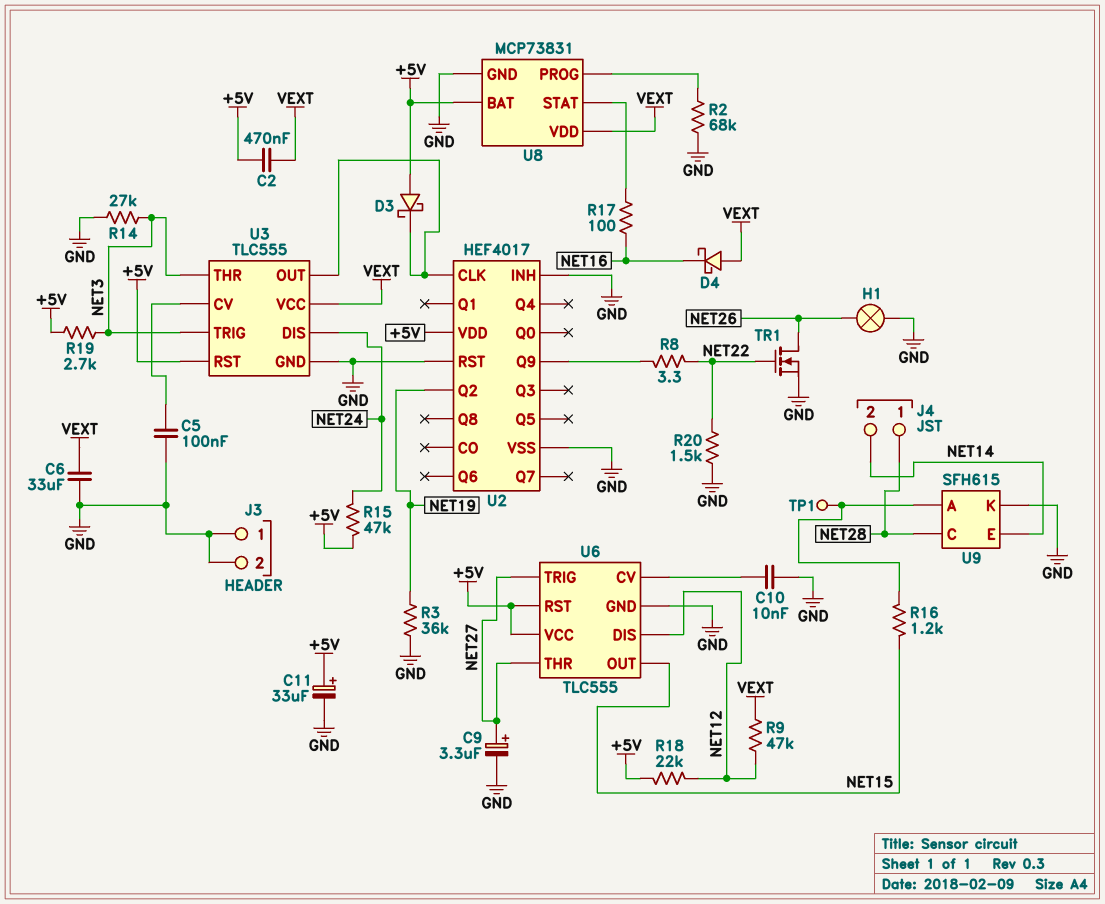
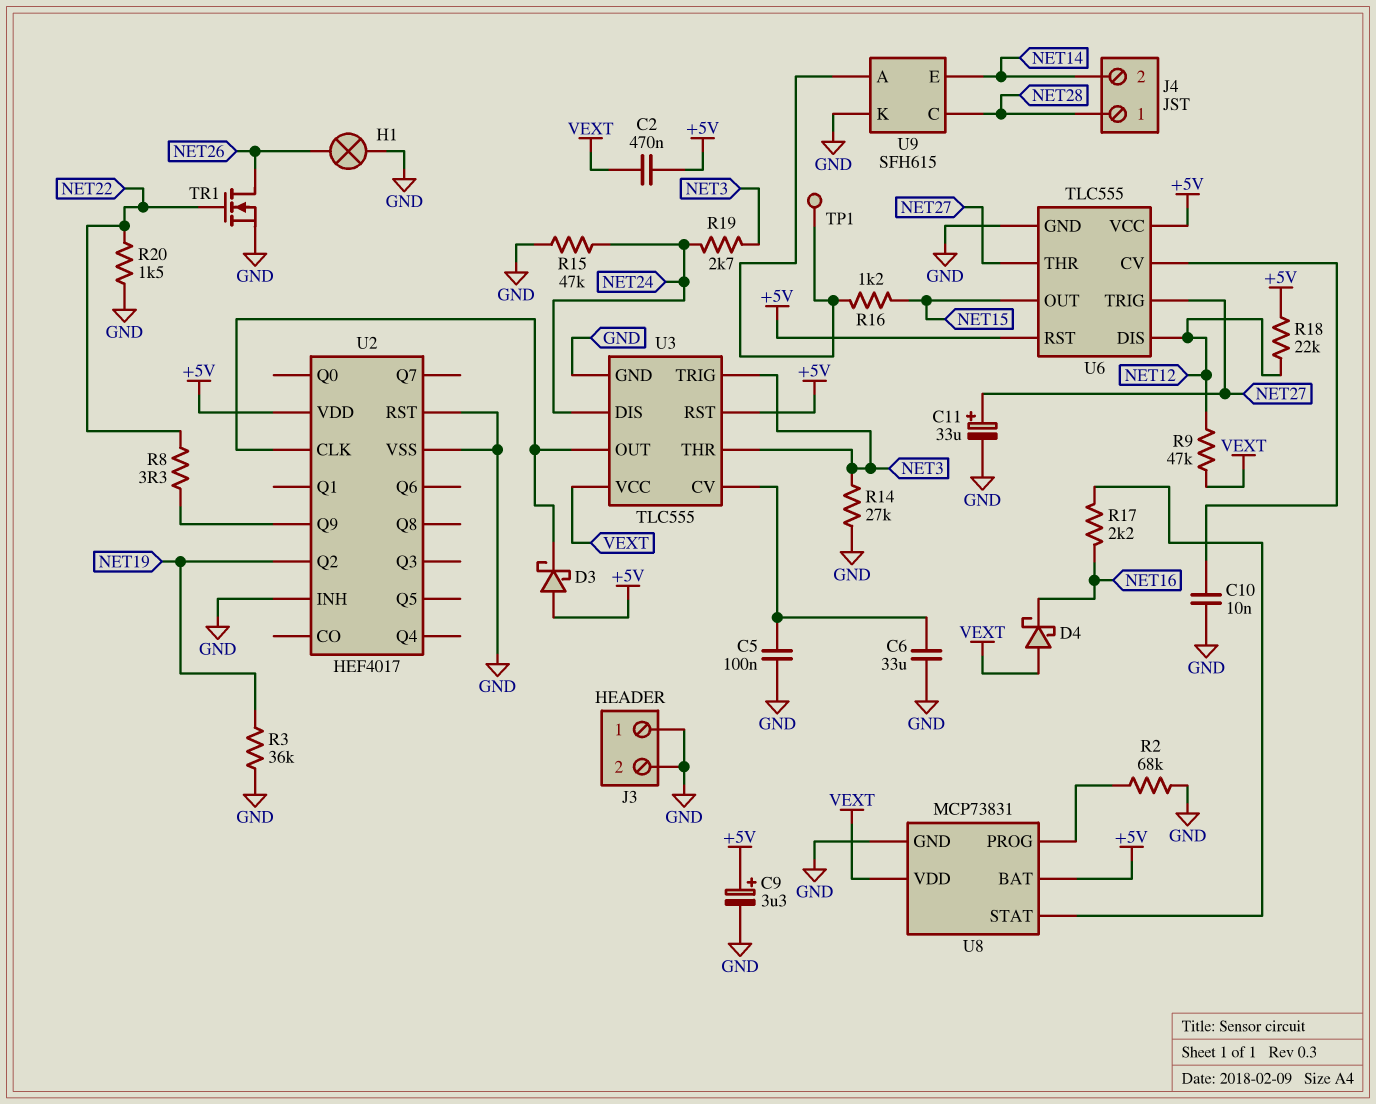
C6: 33uF (GND, VEXT) -> 33uF (GND, U3/CV)
C9: 3.3uF (plus NET27, minus GND) -> 3.3uF (plus +5V, minus GND)
C11: 33uF (plus +5V, minus GND) -> 33uF (plus NET27, minus GND)
R15: 47k (+5V, NET24) -> 47k (GND, NET24)
R17: 100 (NET16, U8/STAT) -> 2.2k (NET16, U8/STAT)
R19: 2.7k (+5V, NET3) -> 2.7k (NET3, NET24)

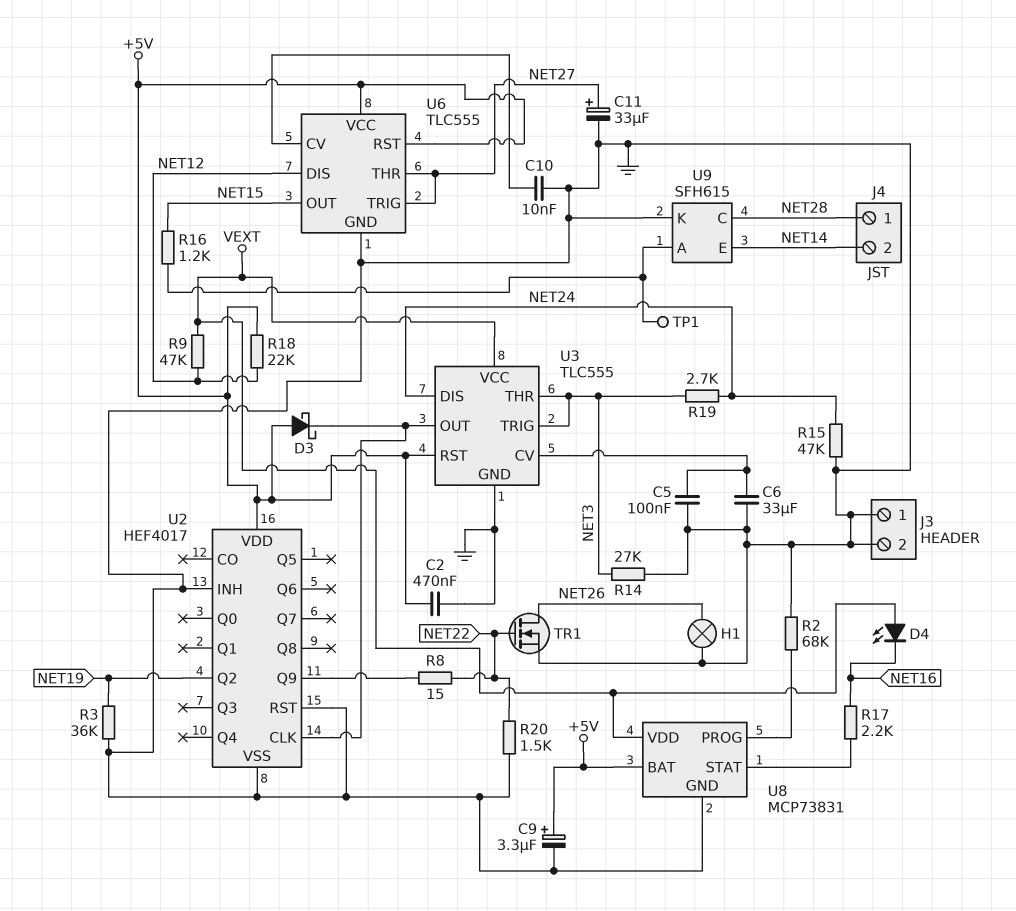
C2: 470nF (+5V, VEXT) -> 470nF (+5V, GND)
D4: schottky (A VEXT, K NET16) -> LED (A VEXT, K NET16)
R8: 3.3 (NET22, U2/Q9) -> 15 (NET22, U2/Q9)

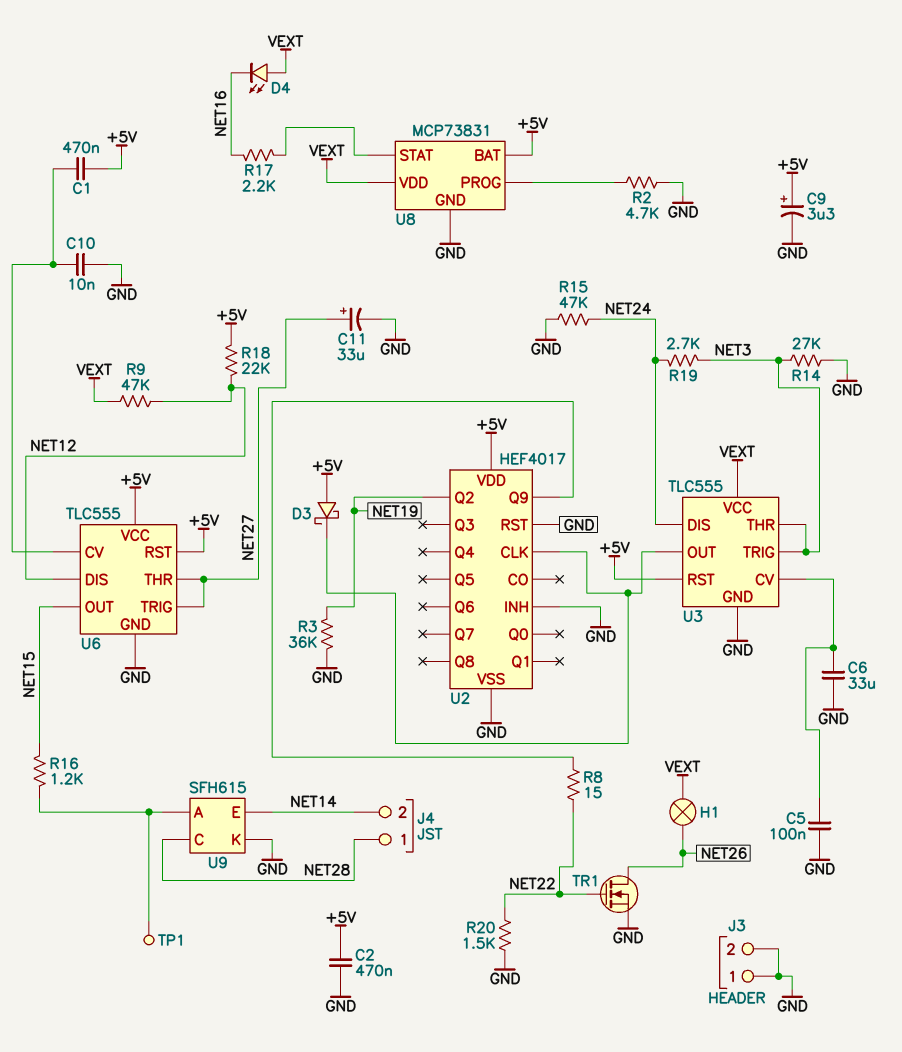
C1: none -> 470nF (+5V, U6/CV)
H1: lamp (GND, NET26) -> lamp (NET26, VEXT)
R2: 68k (GND, U8/PROG) -> 4.7k (GND, U8/PROG)

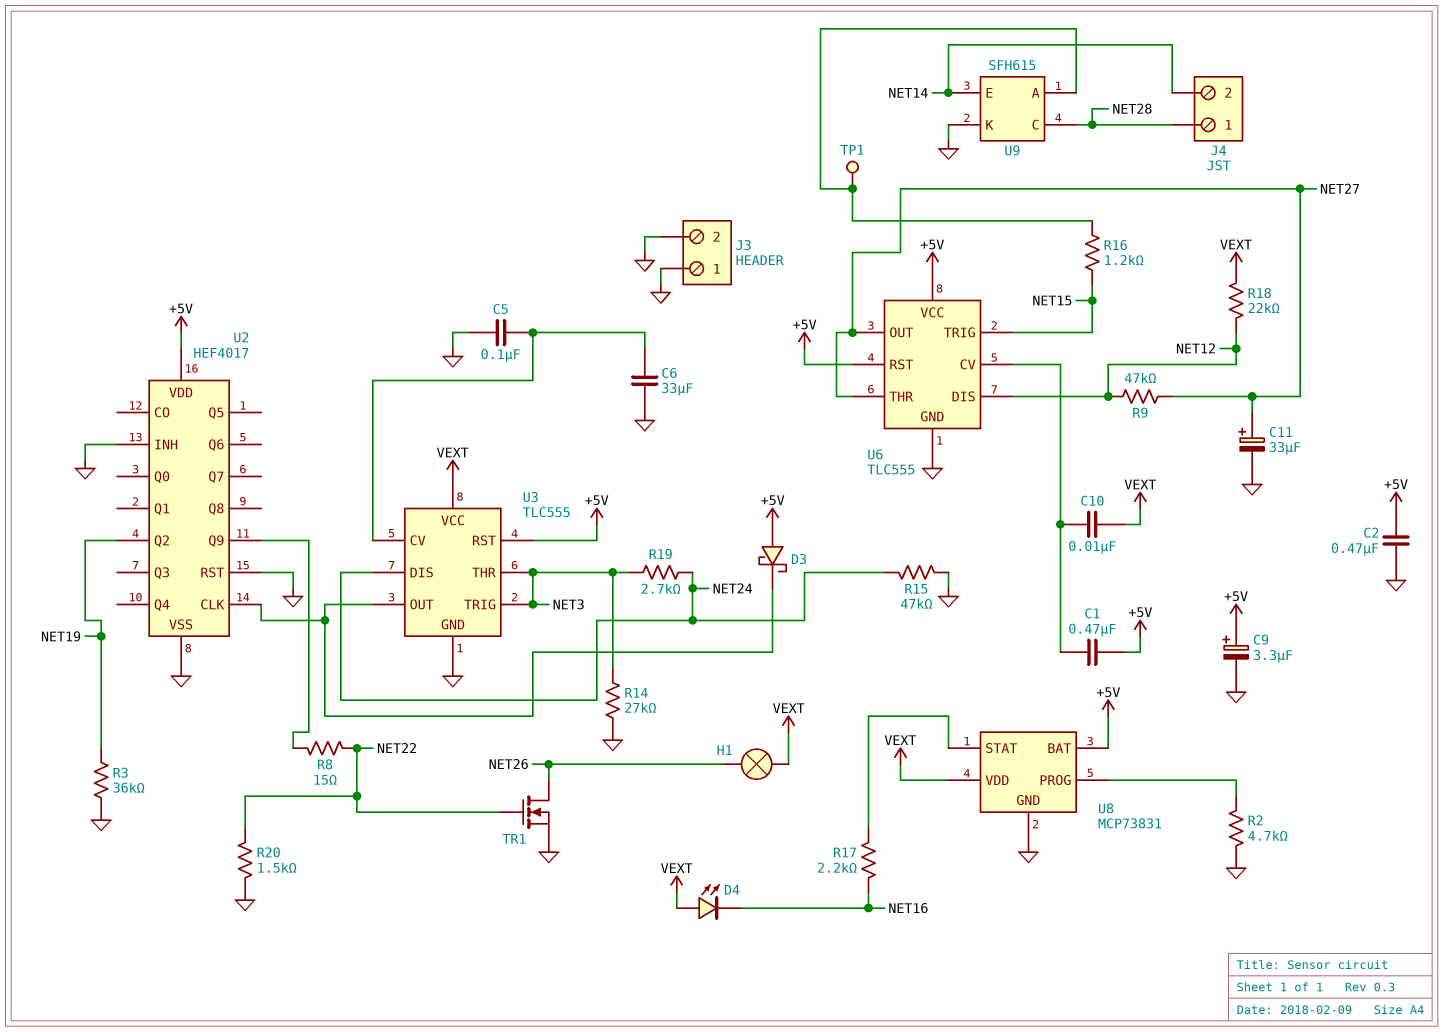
C10: 10nF (GND, U6/CV) -> 10nF (U6/CV, VEXT)
R9: 47k (NET12, VEXT) -> 47k (NET12, NET27)
R18: 22k (+5V, NET12) -> 22k (NET12, VEXT)
U6 pin OUT: NET15 -> NET27
U6 pin TRIG: NET27 -> NET15

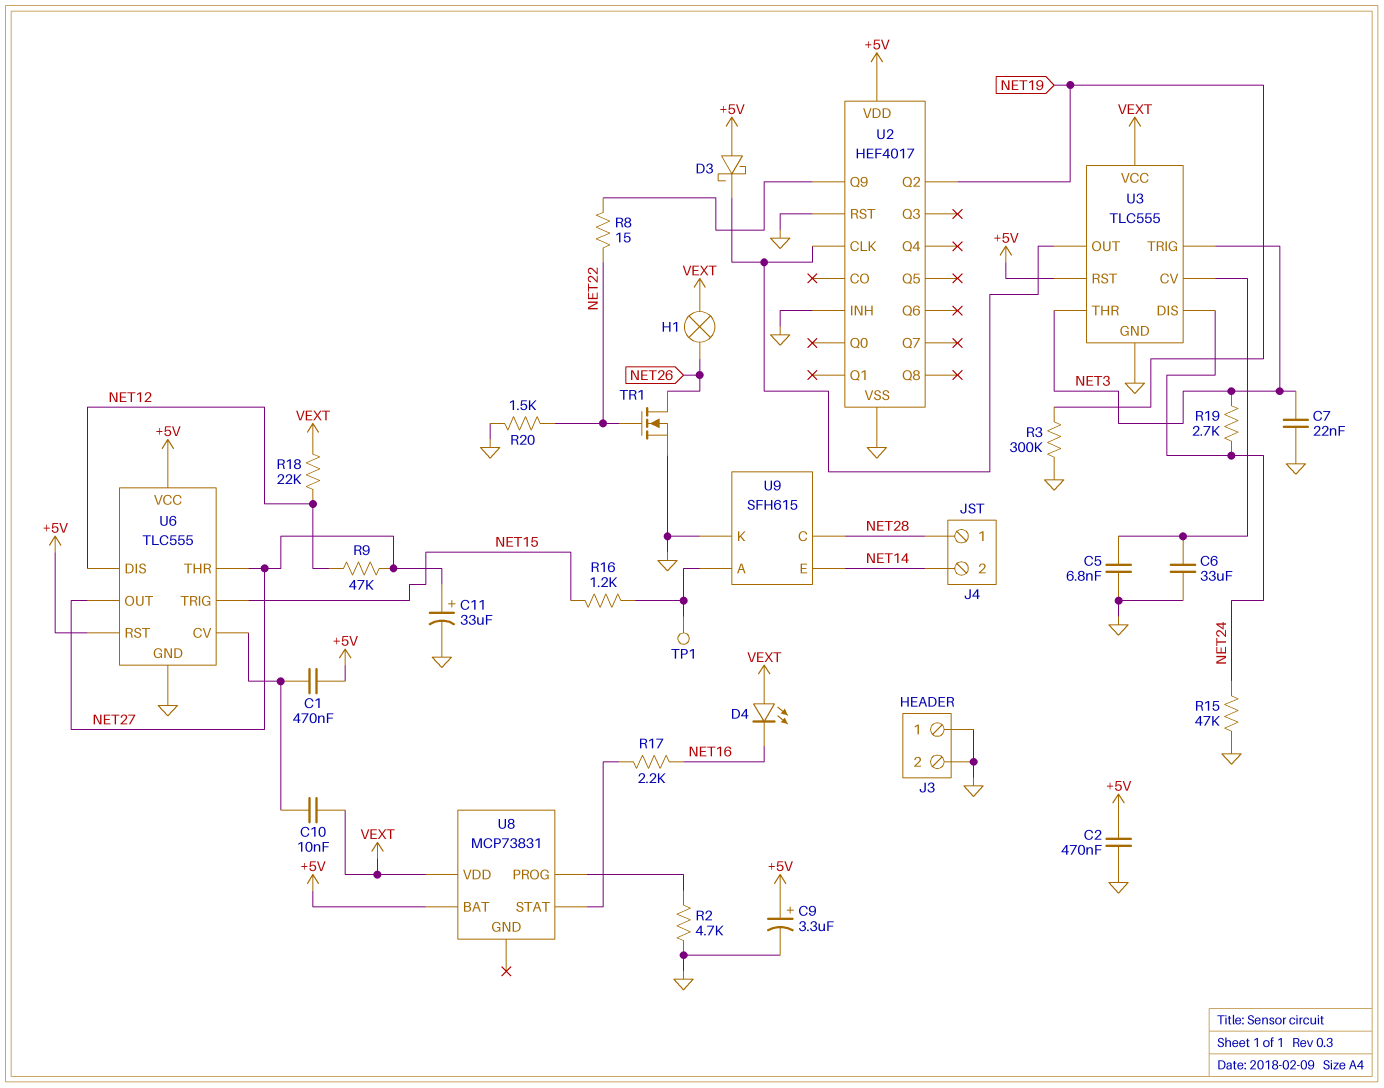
C5: 100nF (GND, U3/CV) -> 6.8nF (GND, U3/CV)
C7: none -> 22nF (GND, NET3)
R3: 36k (GND, NET19) -> 300k (GND, NET19)
R14: 27k (GND, NET3) -> none
U8 pin GND: GND -> none

